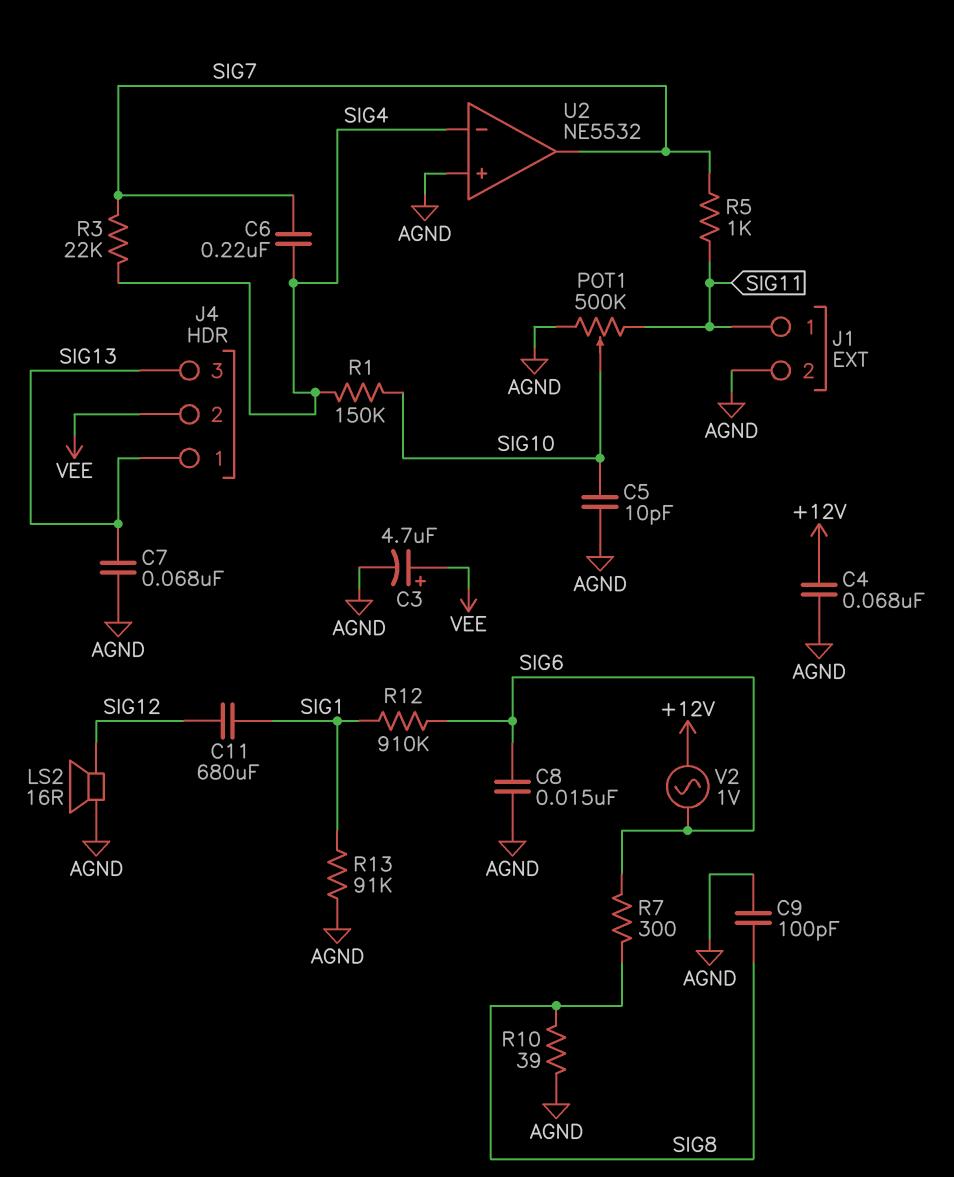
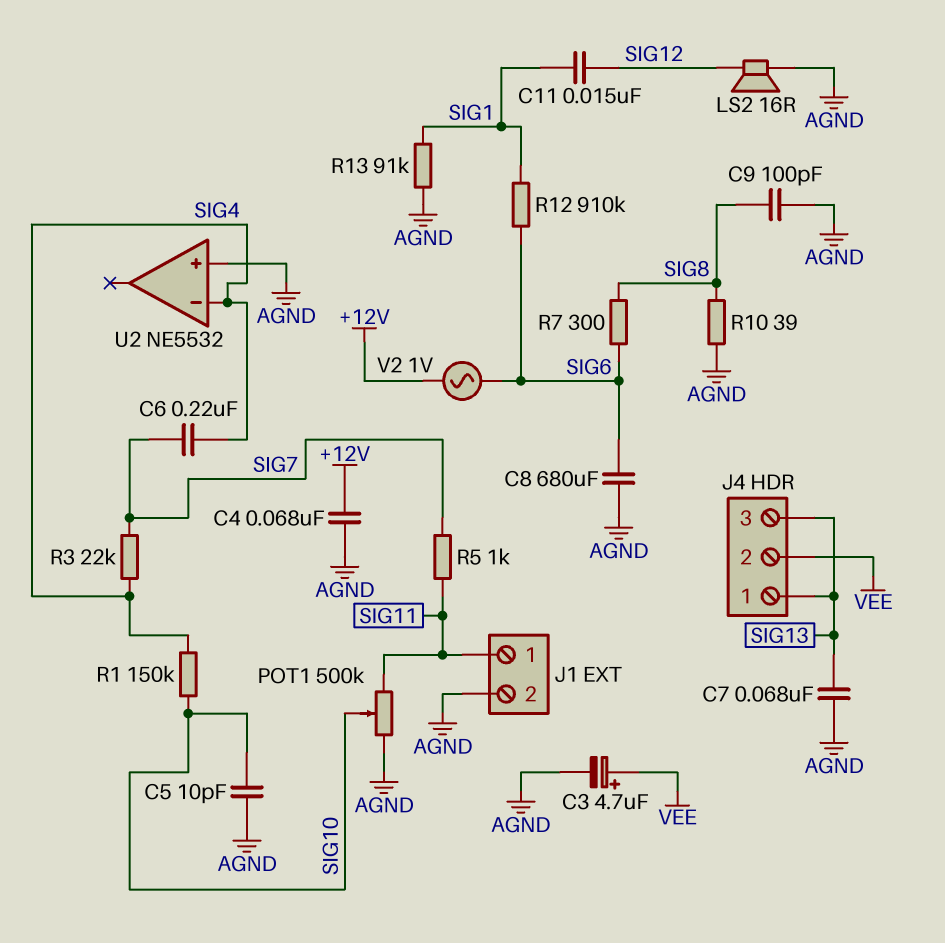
C8: 15nF (AGND, SIG6) -> 680uF (AGND, SIG6)
C11: 680uF (SIG1, SIG12) -> 15nF (SIG1, SIG12)
U2 pin out: SIG7 -> none

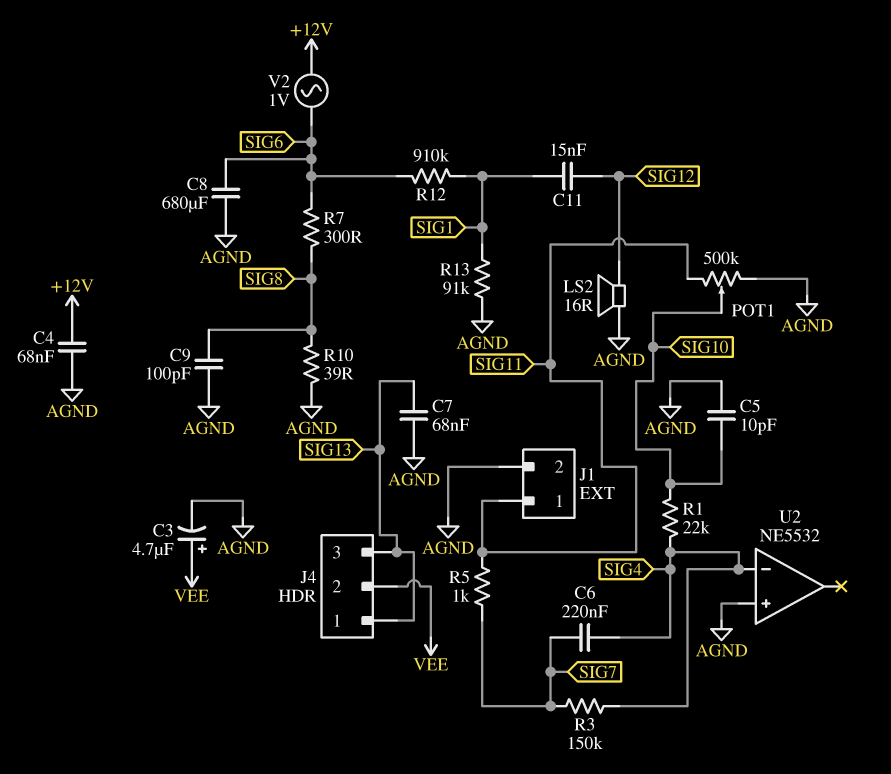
R1: 150k (SIG4, SIG10) -> 22k (SIG4, SIG10)
R3: 22k (SIG4, SIG7) -> 150k (SIG4, SIG7)

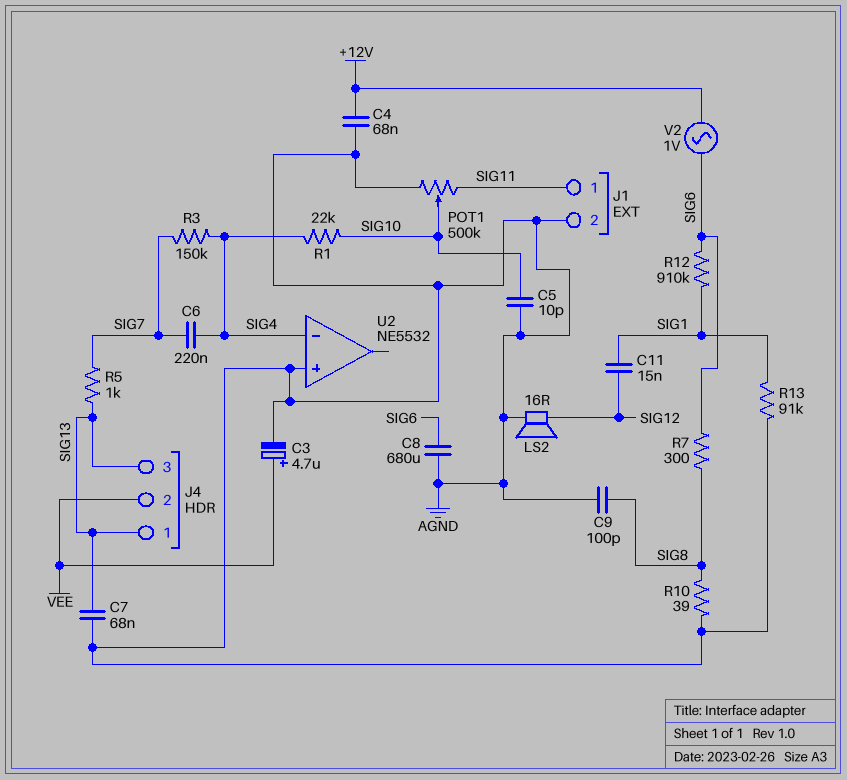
R5: 1k (SIG7, SIG11) -> 1k (SIG7, SIG13)

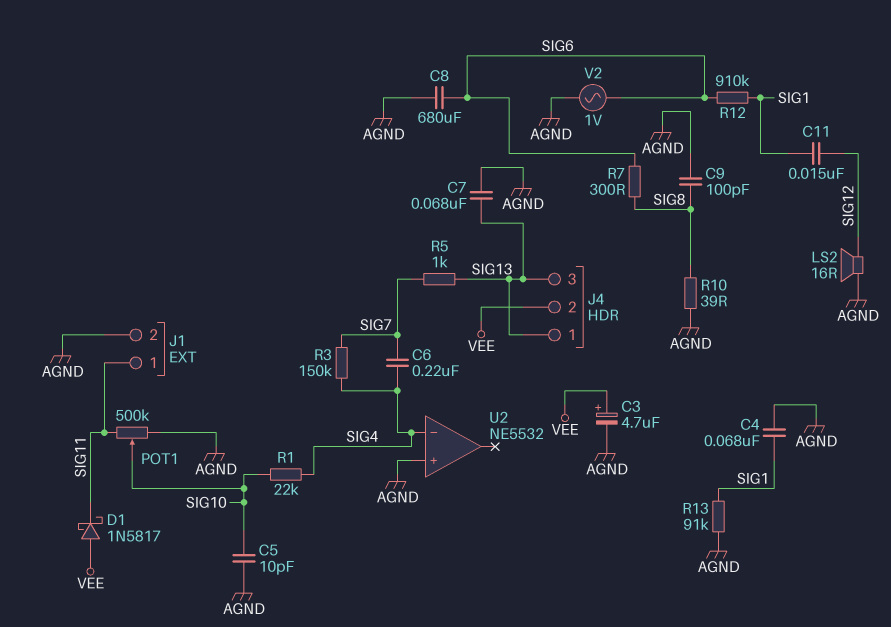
C4: 68nF (+12V, AGND) -> 68nF (AGND, SIG1)
D1: none -> schottky 1N5817 (A VEE, K SIG11)
V2: AC 1V (+12V, SIG6) -> AC 1V (AGND, SIG6)

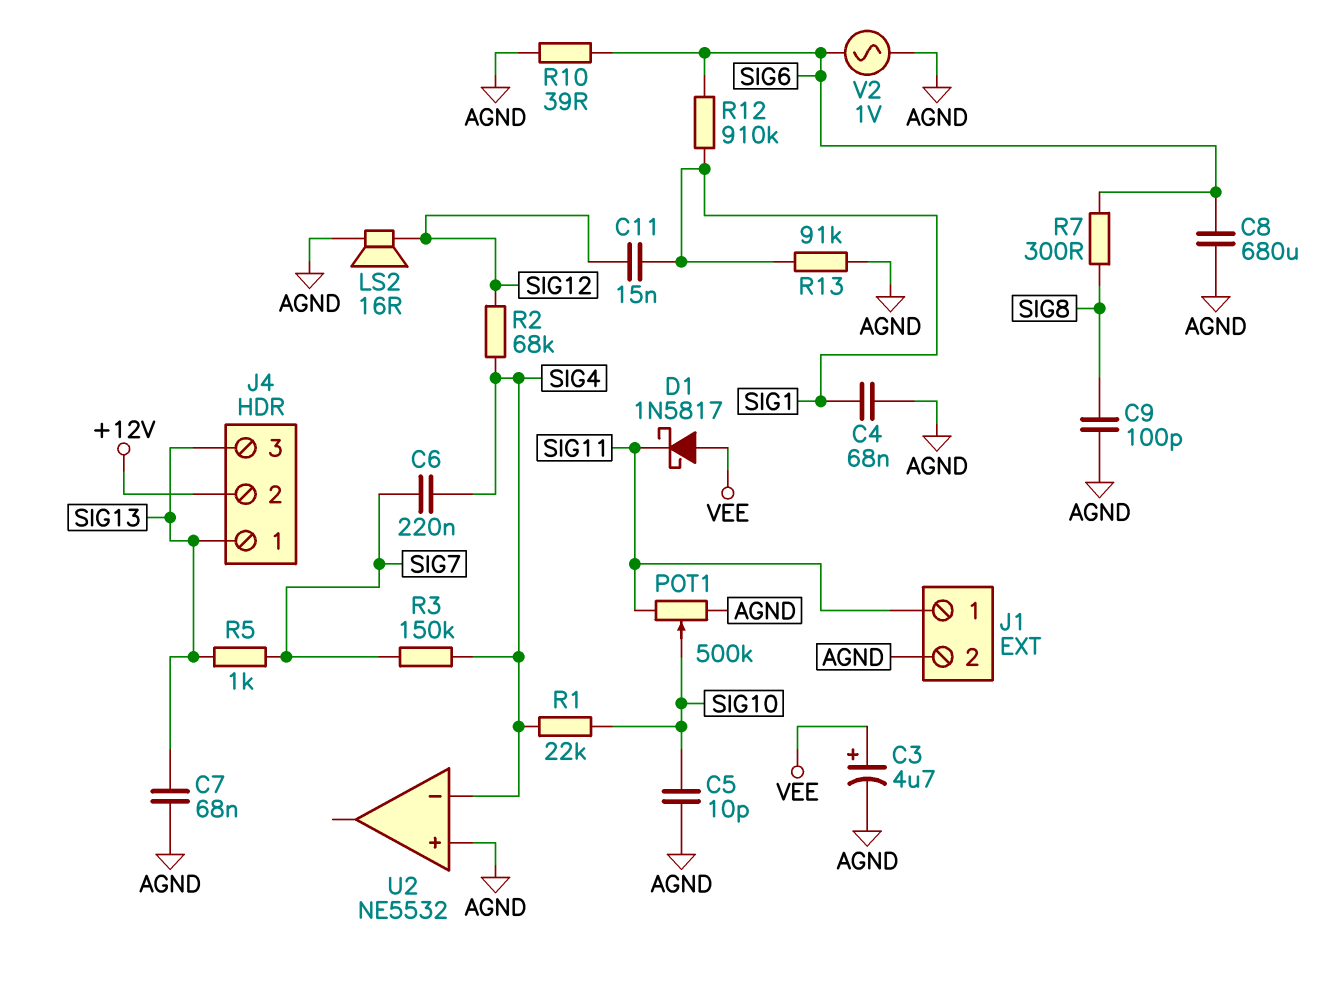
J4 pin 2: VEE -> +12V
R2: none -> 68k (SIG4, SIG12)
R10: 39 (AGND, SIG8) -> 39 (AGND, SIG6)

